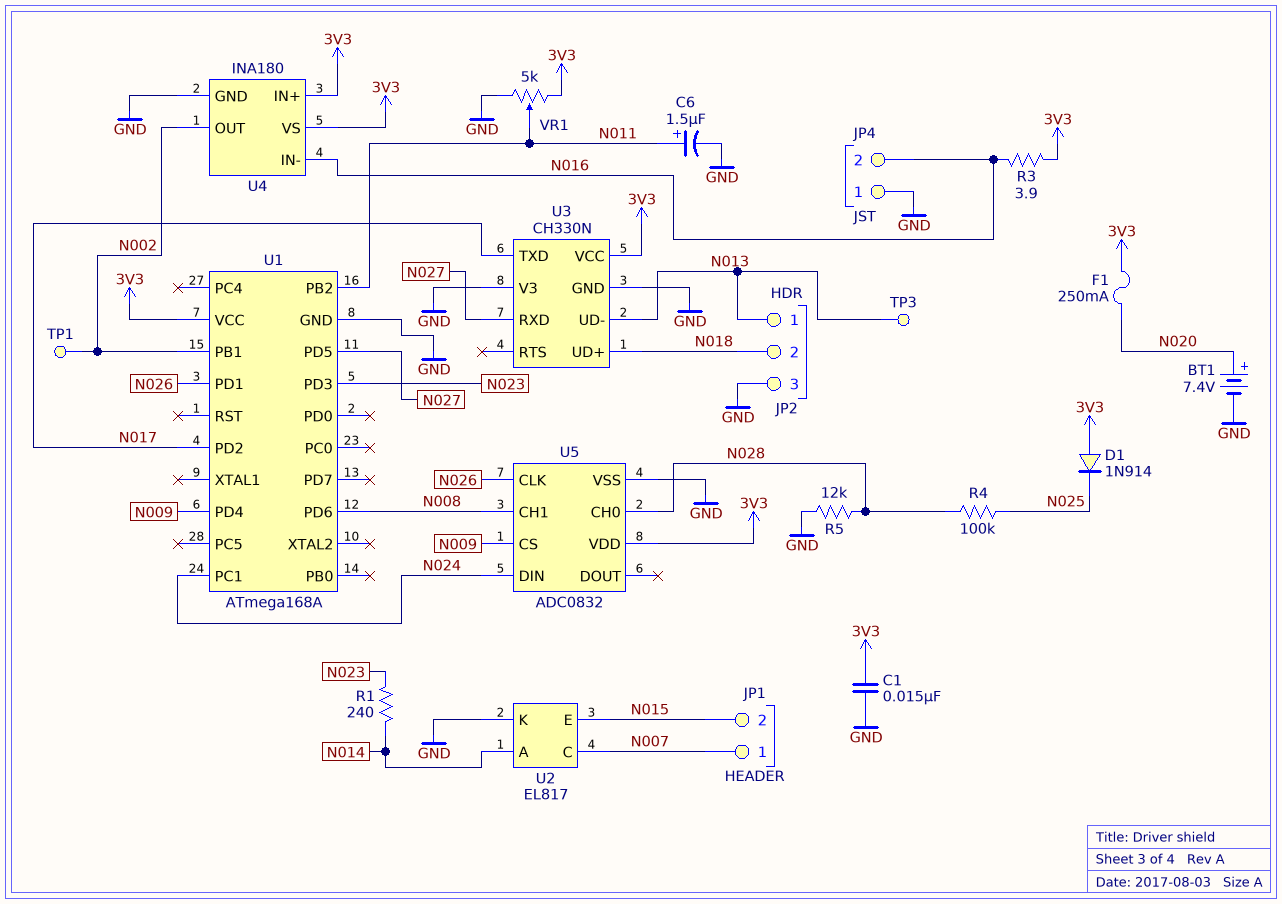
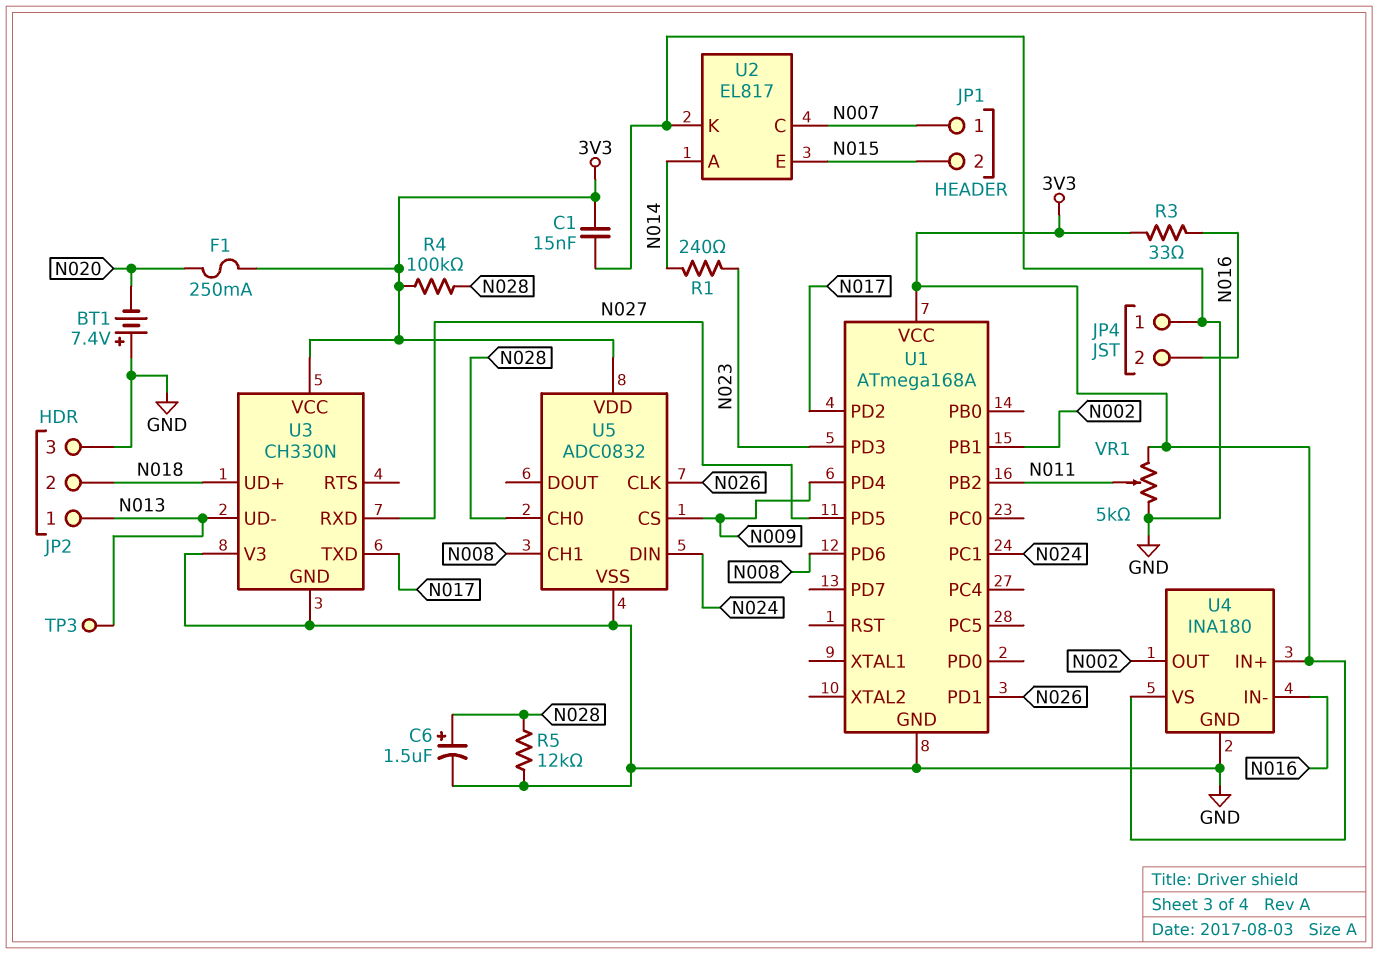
BT1: 7.4V (plus N020, minus GND) -> 7.4V (plus GND, minus N020)
C6: 1.5uF (plus N011, minus GND) -> 1.5uF (plus N028, minus GND)
D1: diode 1N914 (A 3V3, K N025) -> none
R3: 3.9 (3V3, N016) -> 33 (3V3, N016)
R4: 100k (N025, N028) -> 100k (3V3, N028)
TP1: test point (N002) -> none

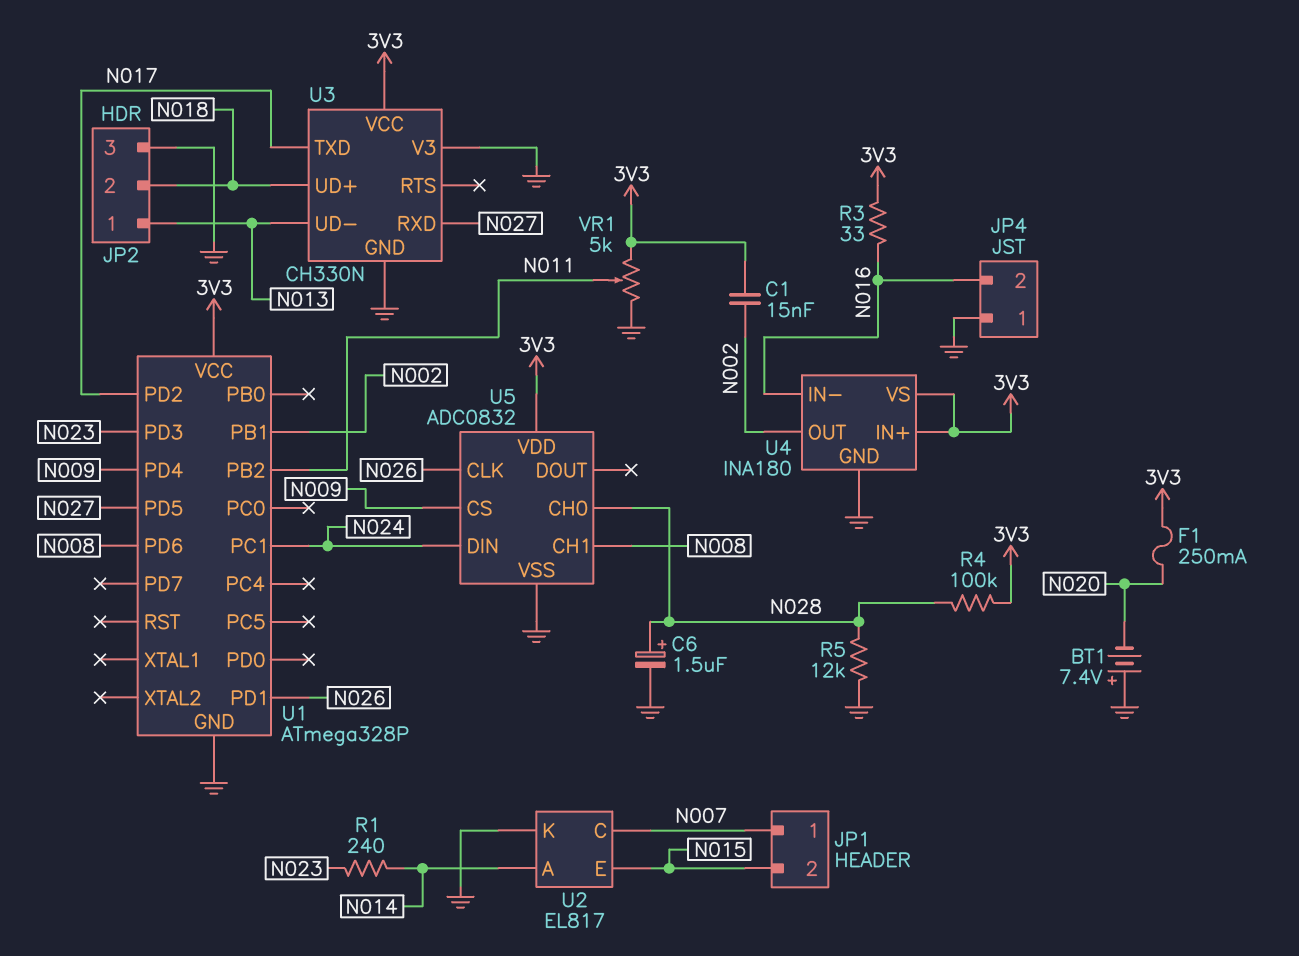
C1: 15nF (3V3, GND) -> 15nF (3V3, N002)
TP3: test point (N013) -> none
U1: ATmega168A -> ATmega328P

